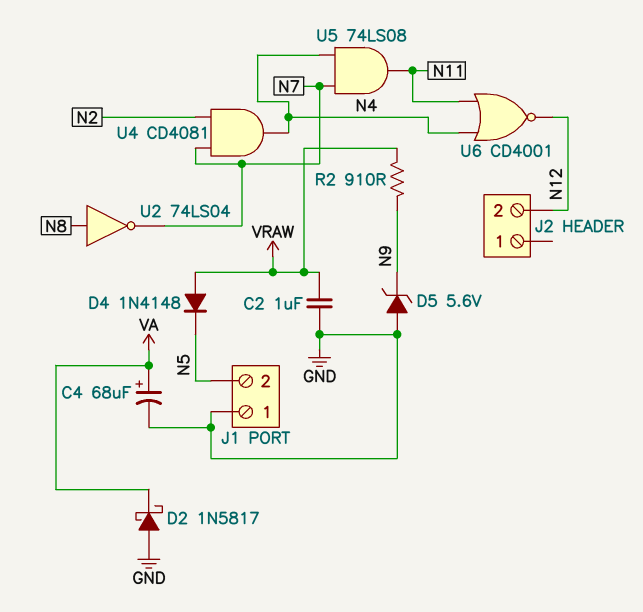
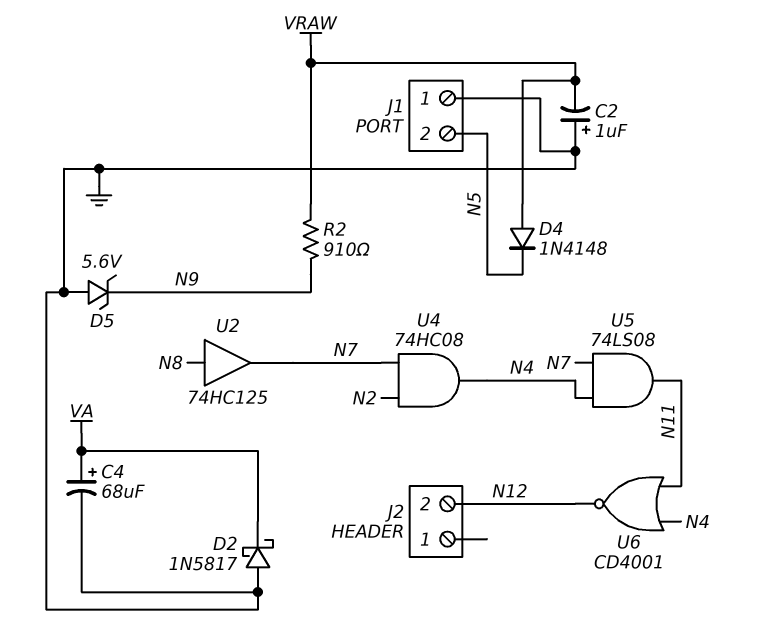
C2: 1uF (GND, VRAW) -> 1uF (plus GND, minus VRAW)
U2: NOT 74LS04 (in N8, out N7) -> buffer 74HC125 (in N8, out N7)
U4: AND CD4081 (in N2, in N7, out N4) -> AND 74HC08 (in N2, in N7, out N4)

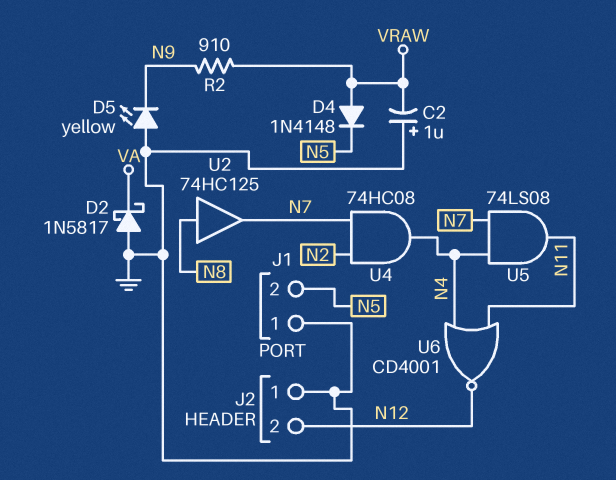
C4: 68uF (plus VA, minus GND) -> none
D5: zener 5.6V (A GND, K N9) -> LED yellow (A GND, K N9)
J2 pin 1: none -> GND

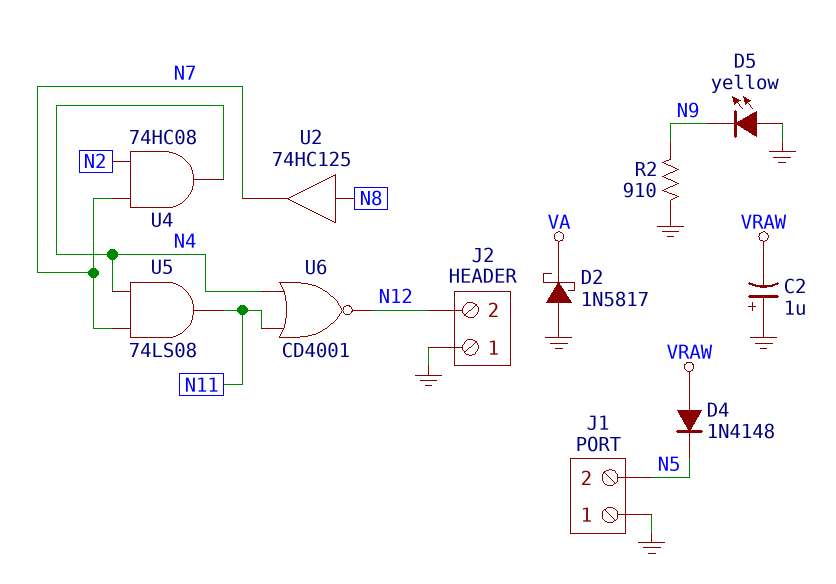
R2: 910 (N9, VRAW) -> 910 (GND, N9)

